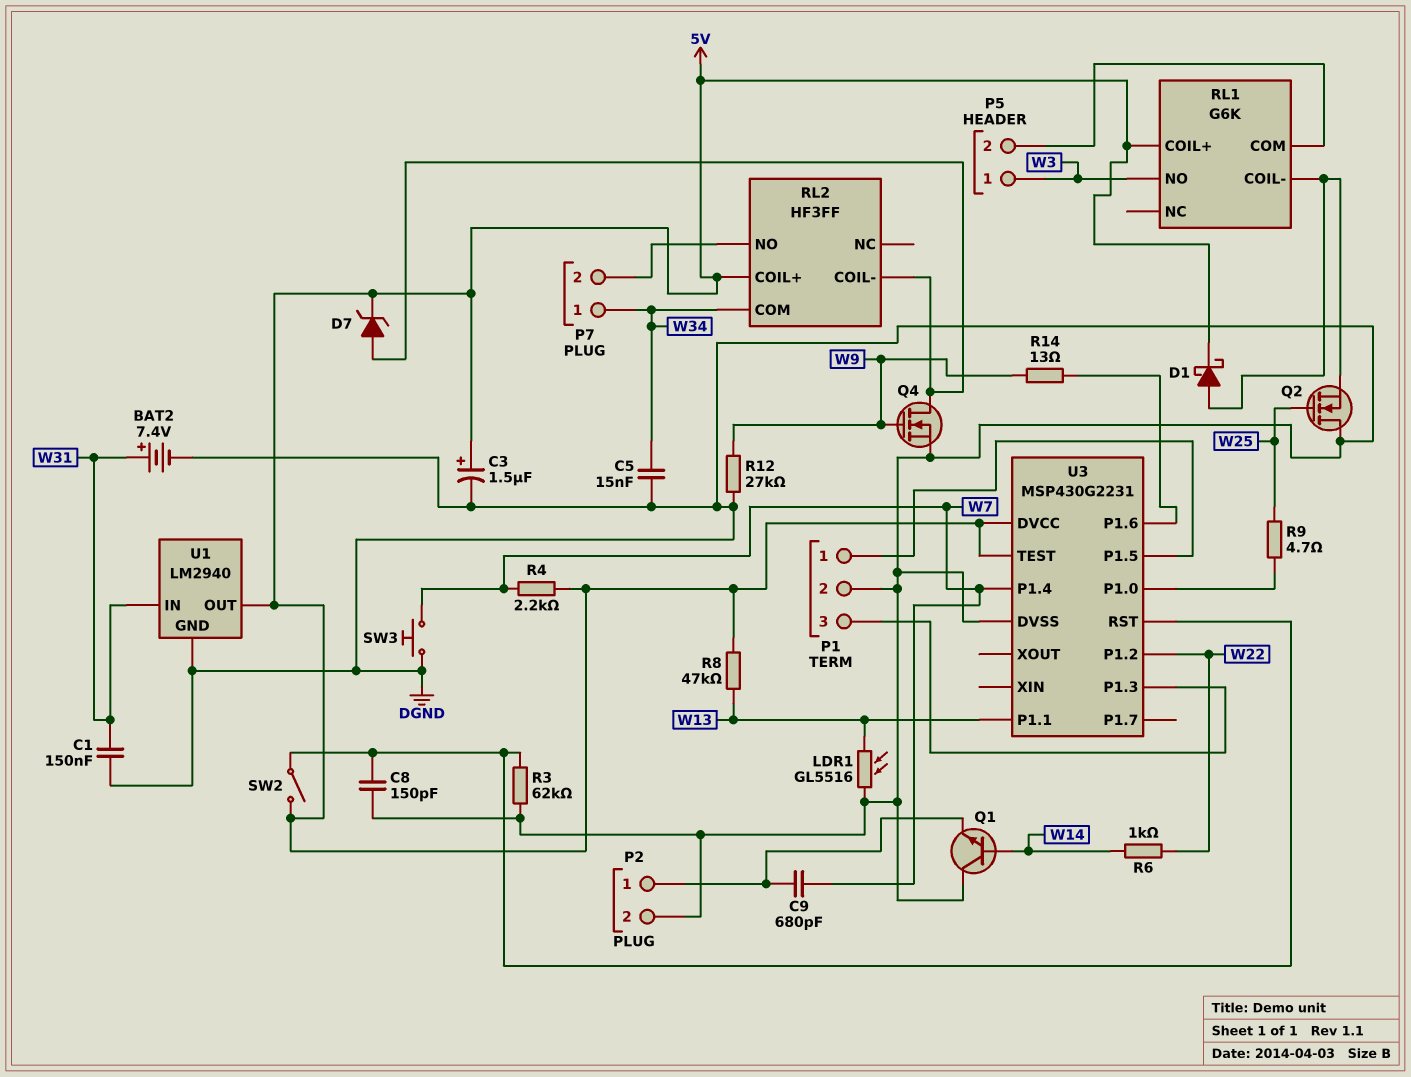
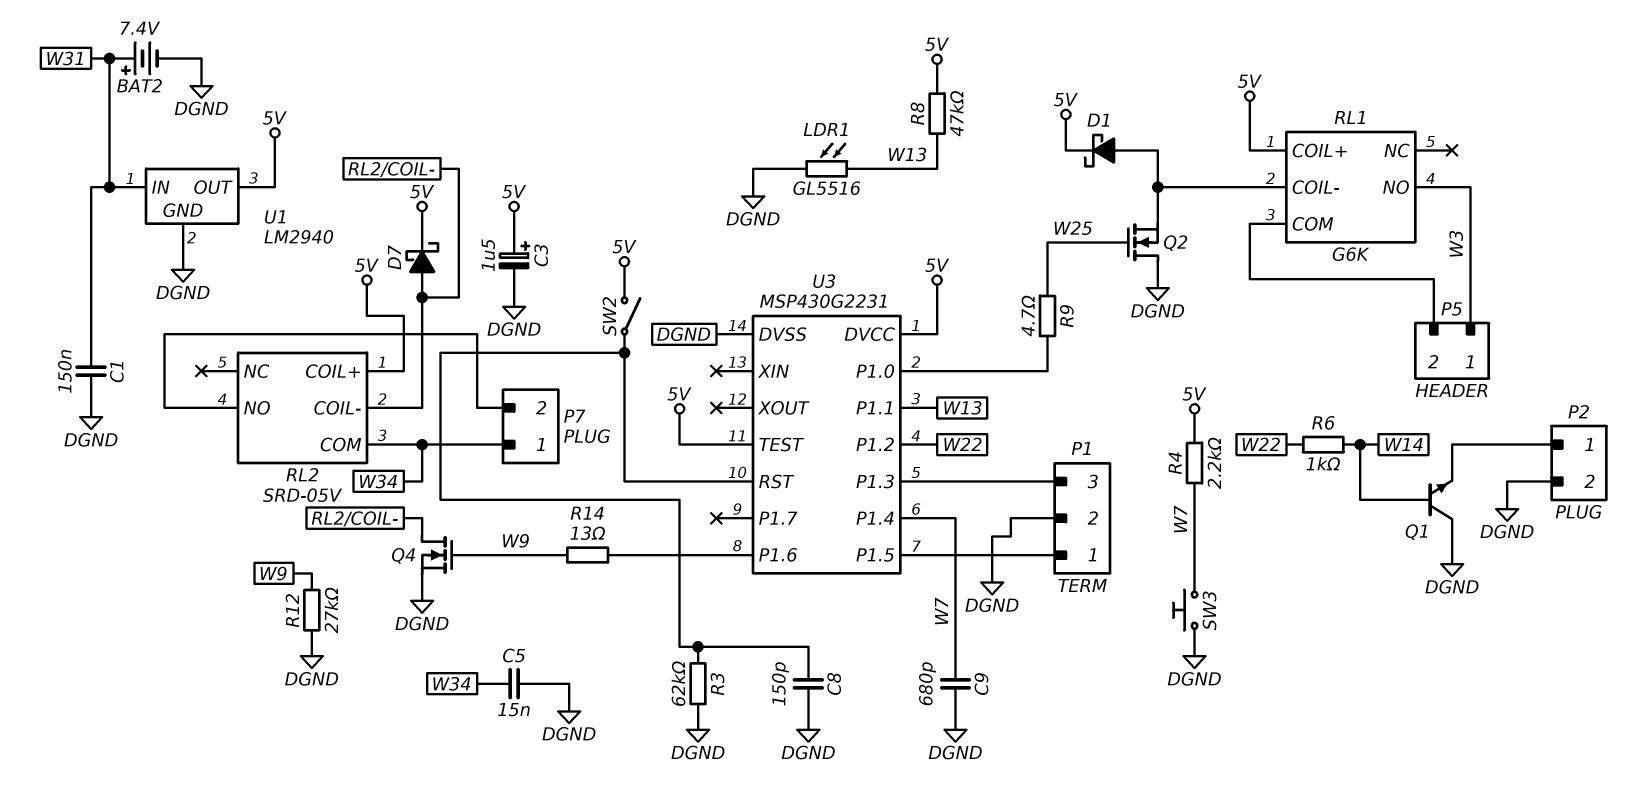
C9: 680pF (P2/1, W7) -> 680pF (DGND, W7)
D7: zener (A RL2/COIL-, K 5V) -> schottky (A RL2/COIL-, K 5V)
RL2: HF3FF -> SRD-05V

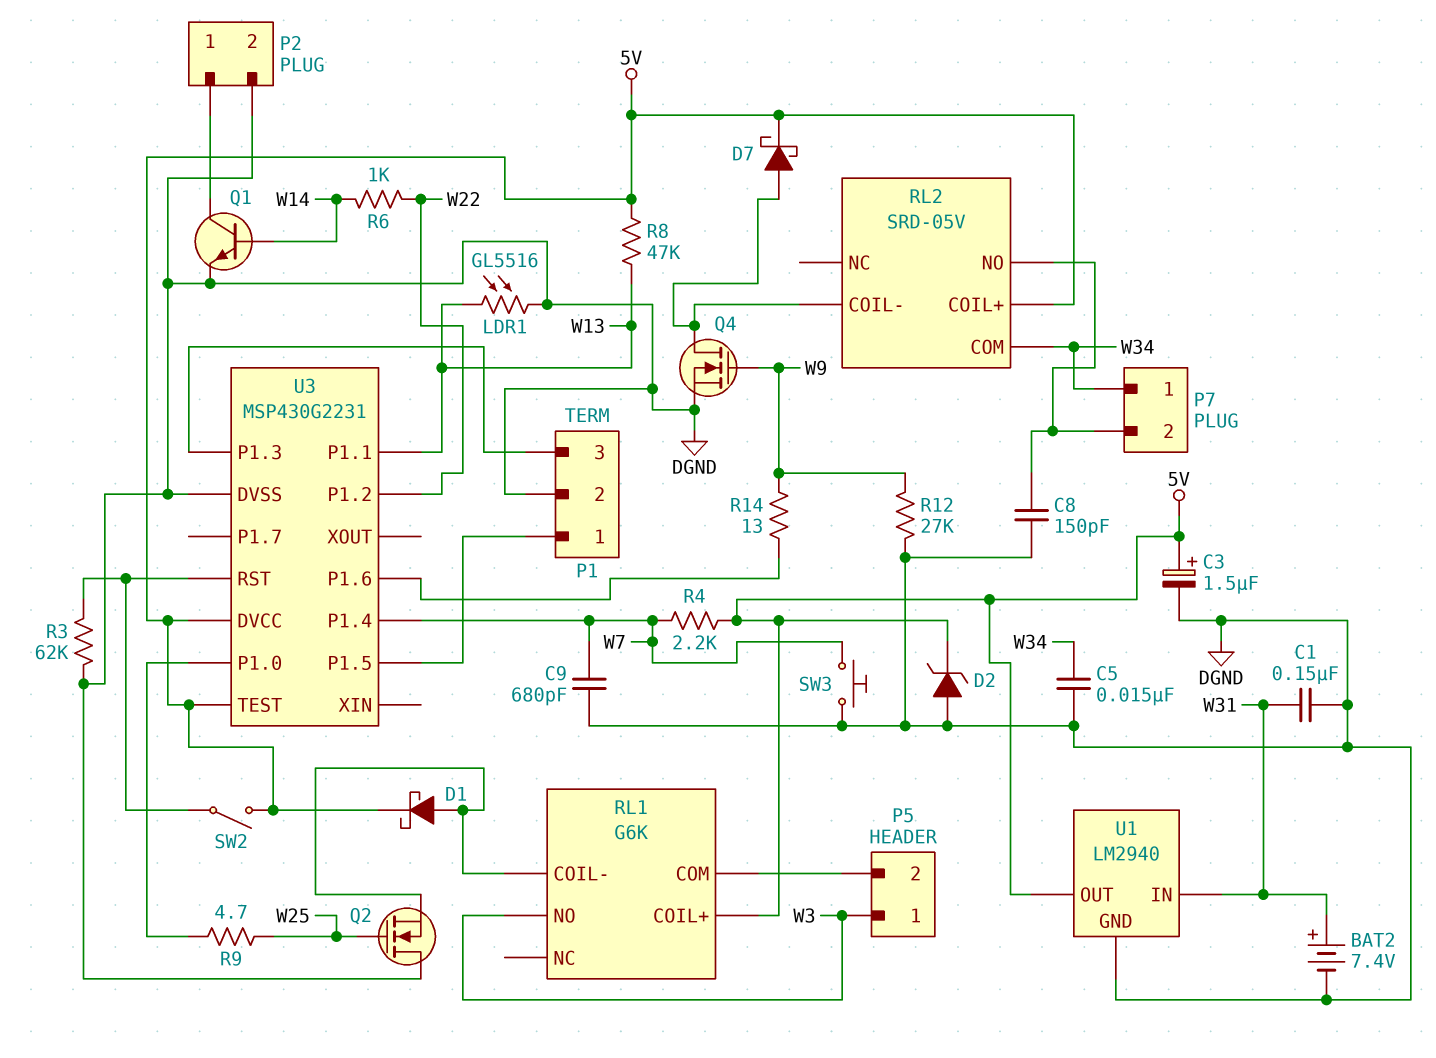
C8: 150pF (DGND, U3/RST) -> 150pF (DGND, P7/2)
D2: none -> zener (A DGND, K 5V)
Q1: NPN (B W14, C DGND, E P2/1) -> NPN (B W14, C P2/1, E DGND)

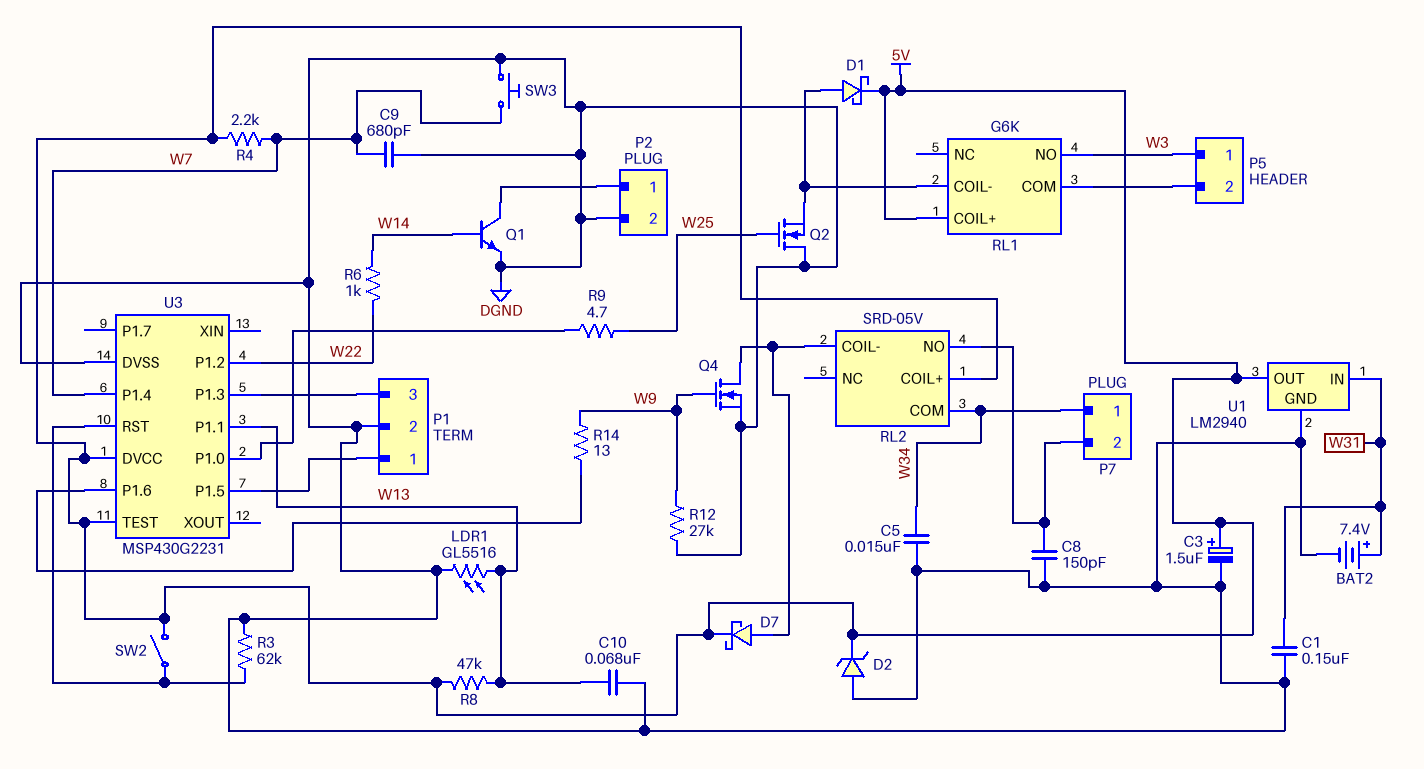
C10: none -> 68nF (DGND, W13)

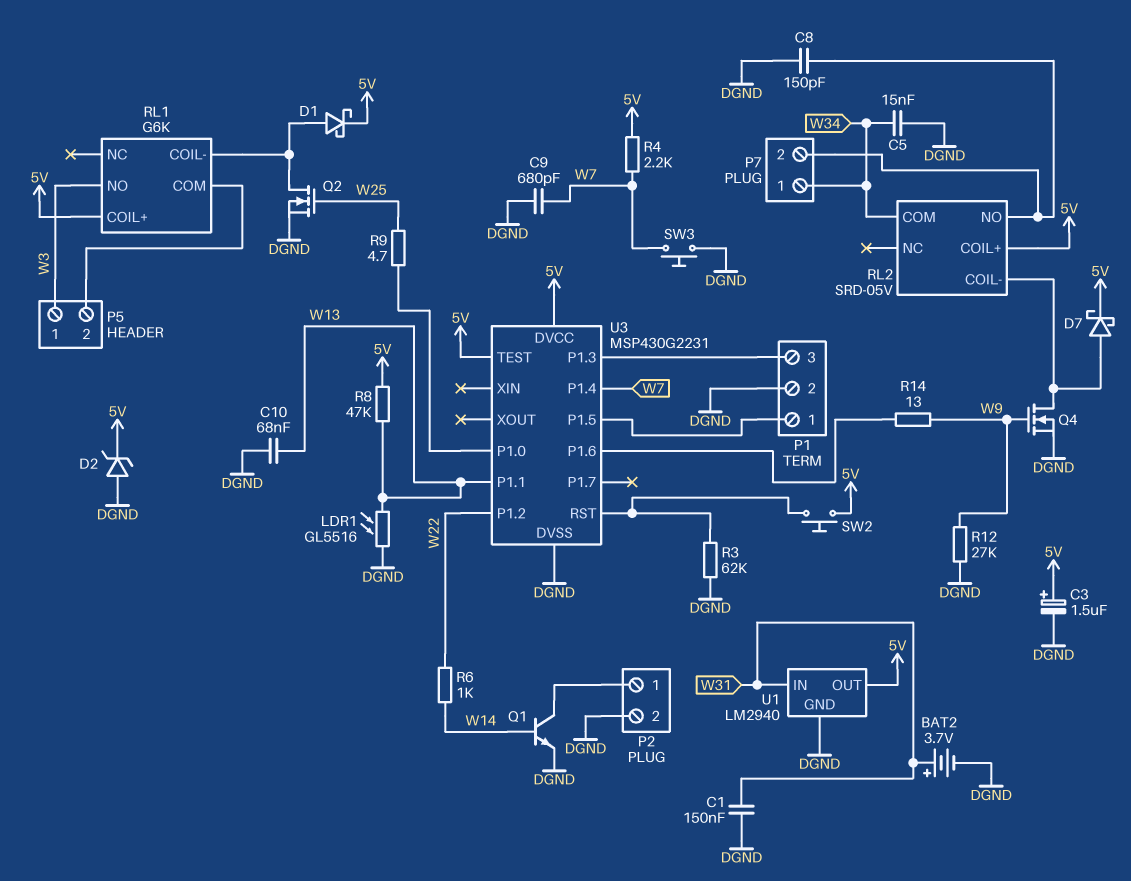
BAT2: 7.4V (plus W31, minus DGND) -> 3.7V (plus W31, minus DGND)
Q2: NMOS (G W25, D DGND, S RL1/COIL-) -> NMOS (G W25, D RL1/COIL-, S DGND)
SW2: switch (5V, U3/RST) -> button (5V, U3/RST)

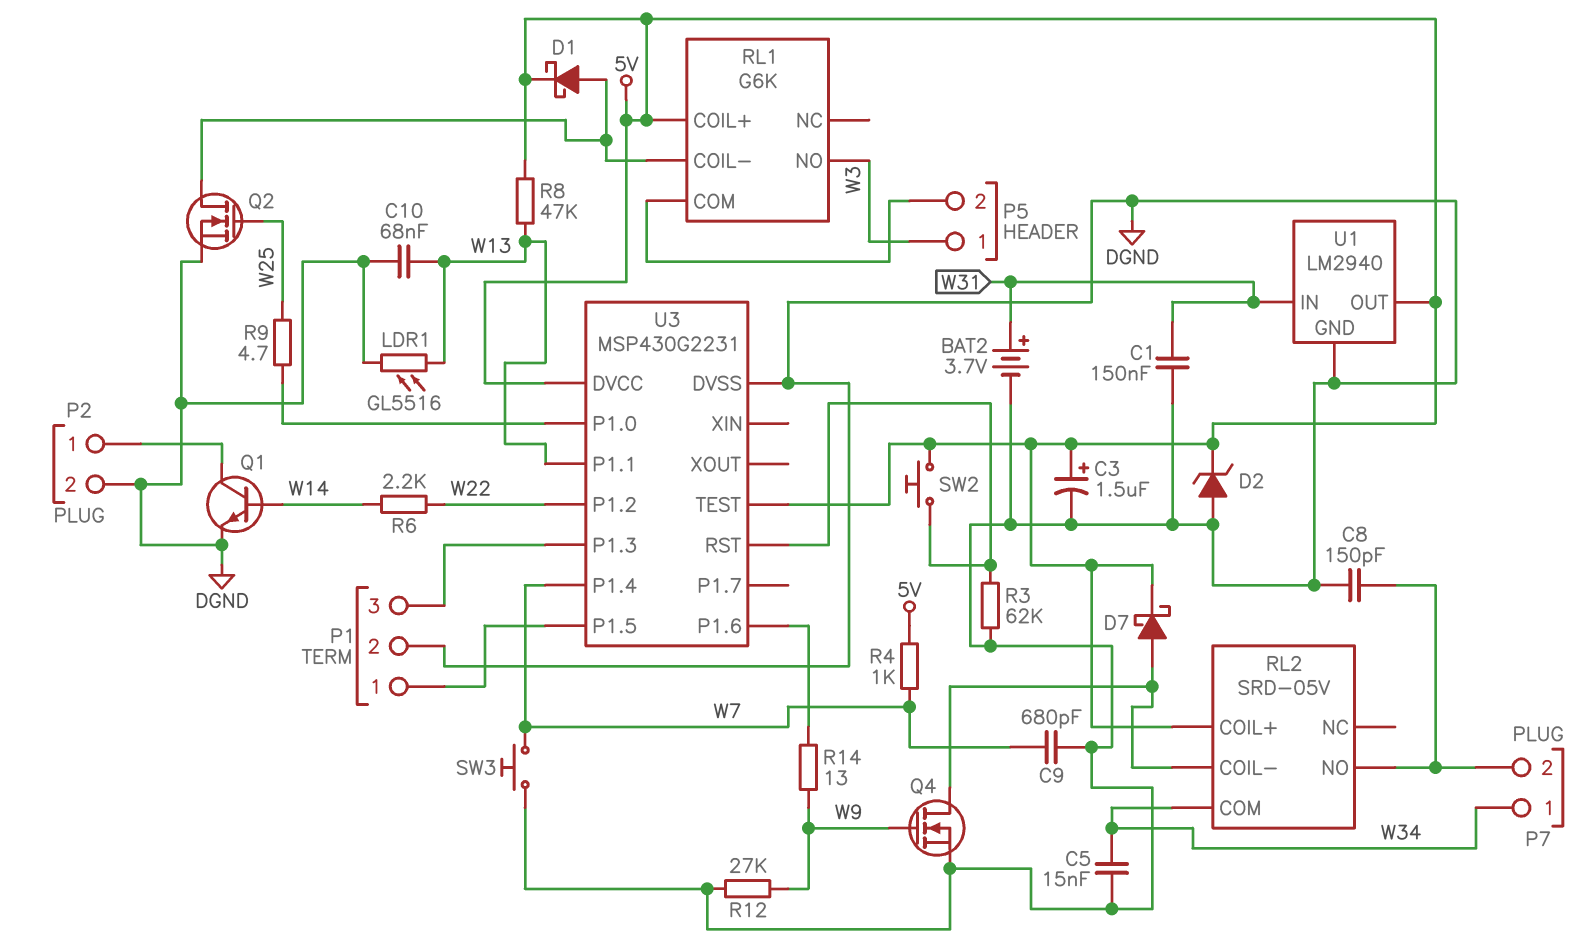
R4: 2.2k (5V, W7) -> 1k (5V, W7)
R6: 1k (W14, W22) -> 2.2k (W14, W22)

